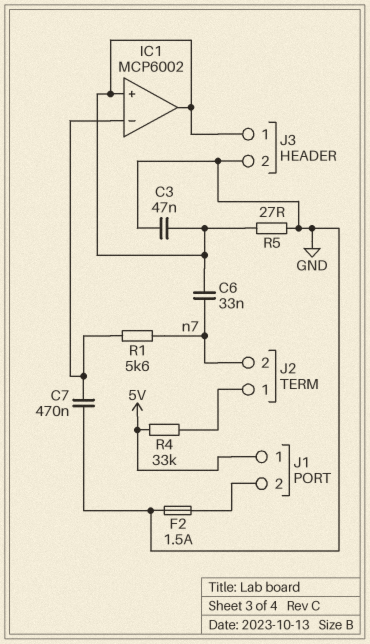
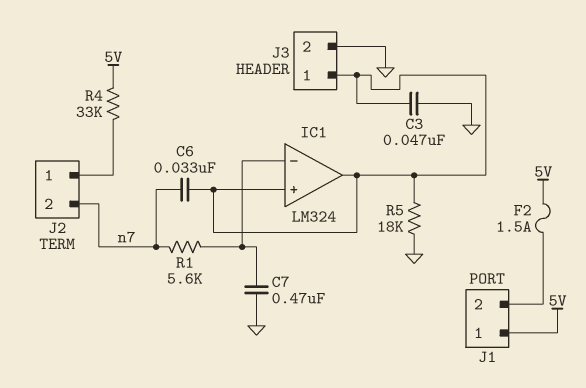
F2: 1.5A (GND, J1/2) -> 1.5A (5V, J1/2)
IC1: MCP6002 -> LM324
R5: 27 (GND, IC1/in+) -> 18k (GND, IC1/in+)

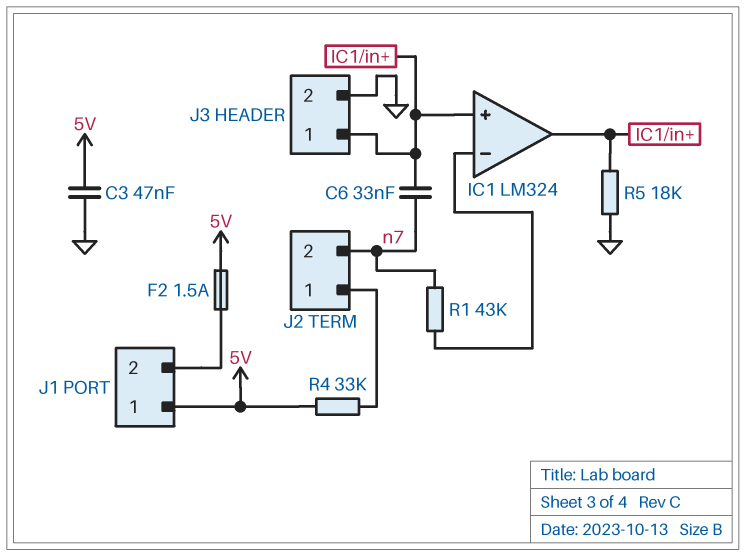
C3: 47nF (GND, IC1/in+) -> 47nF (5V, GND)
C7: 470nF (GND, IC1/in-) -> none
R1: 5.6k (IC1/in-, n7) -> 43k (IC1/in-, n7)

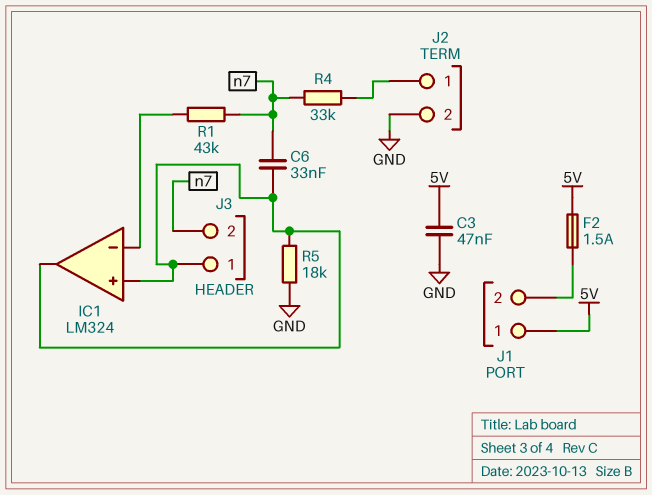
J2 pin 2: n7 -> GND
J3 pin 2: GND -> n7
R4: 33k (5V, J2/1) -> 33k (J2/1, n7)

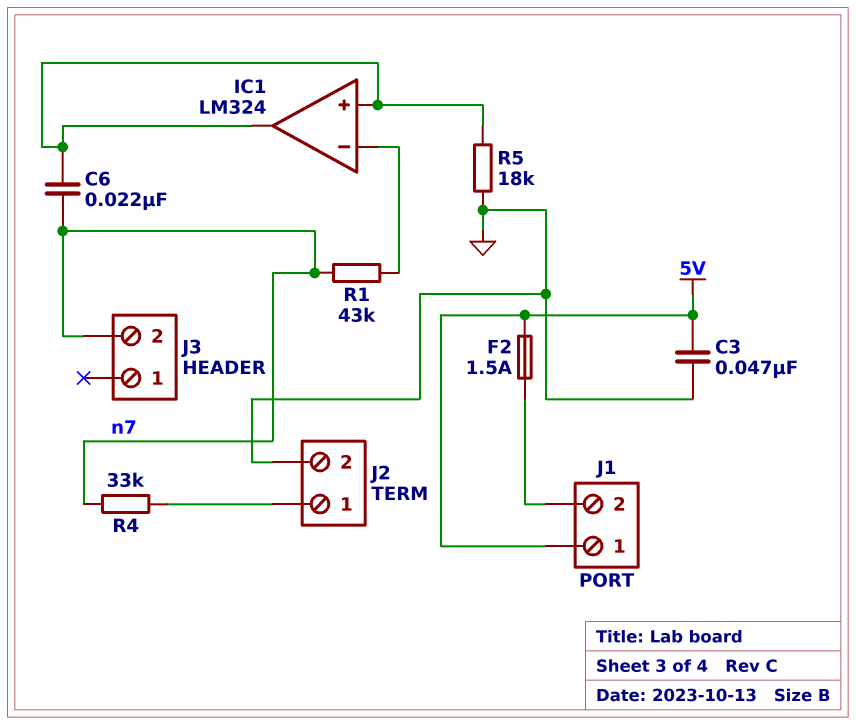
C6: 33nF (IC1/in+, n7) -> 22nF (IC1/in+, n7)
J3 pin 1: IC1/in+ -> none

